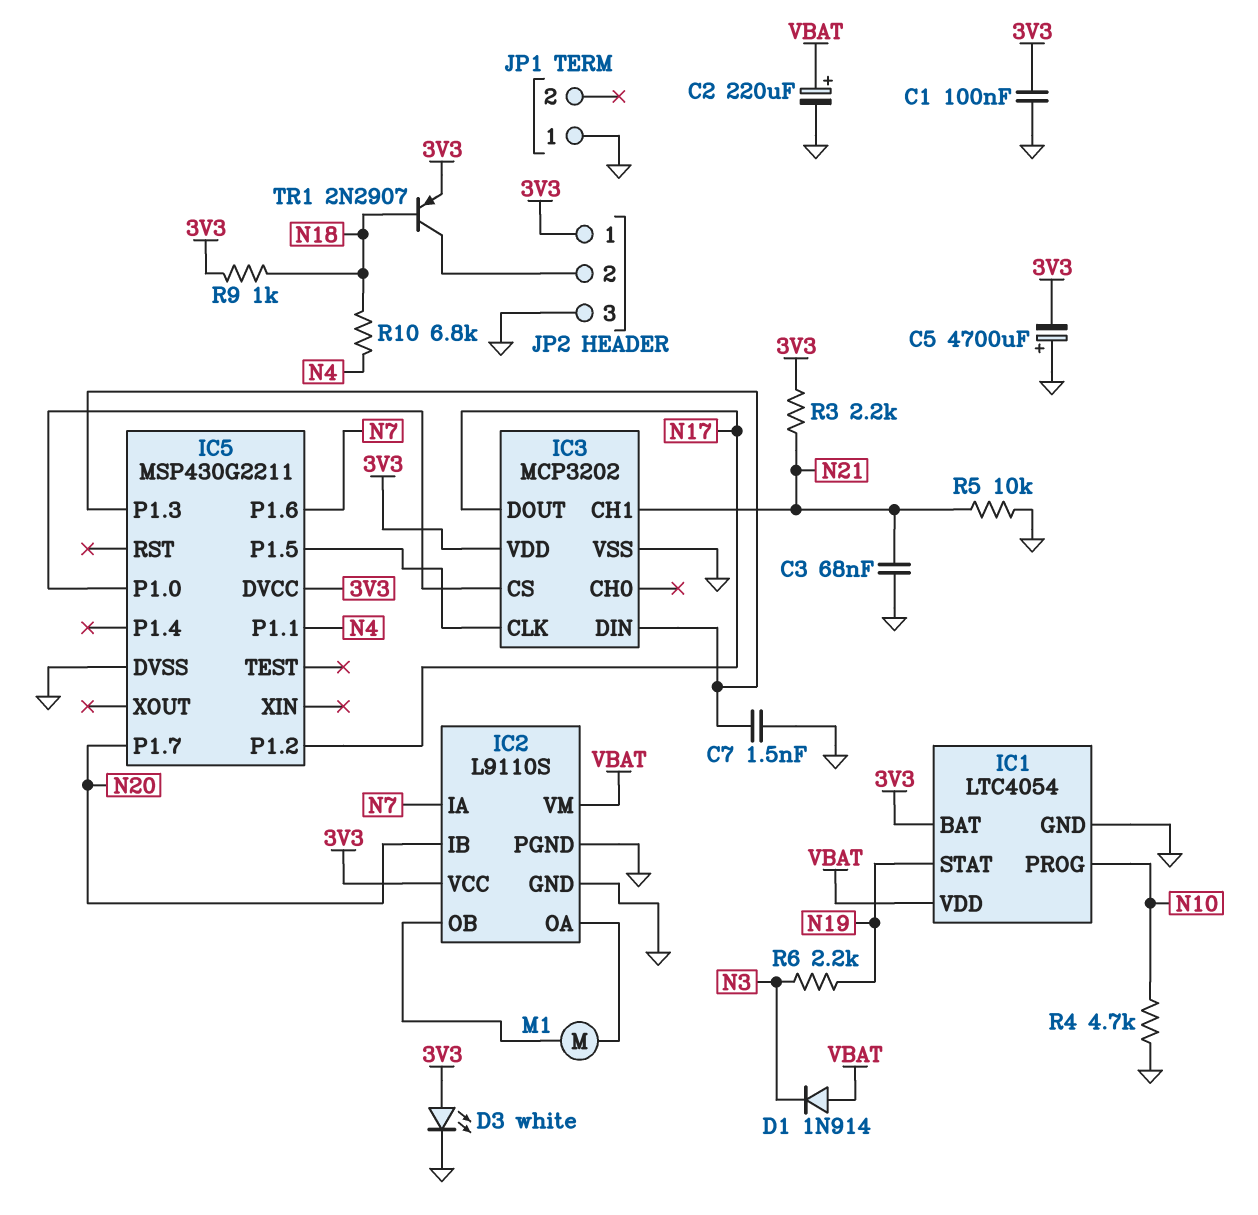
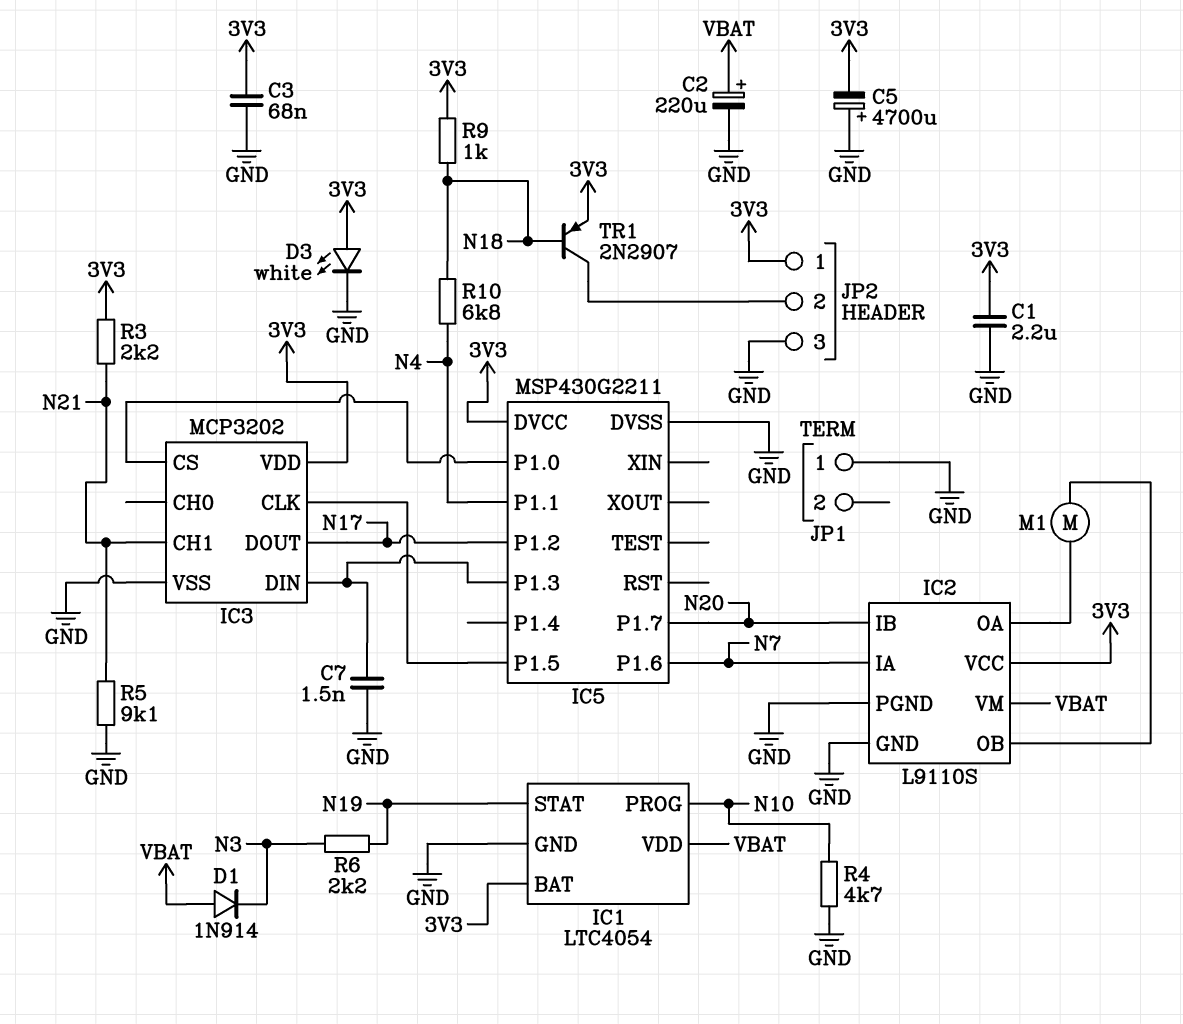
C1: 100nF (3V3, GND) -> 2.2uF (3V3, GND)
C3: 68nF (GND, N21) -> 68nF (3V3, GND)
R5: 10k (GND, N21) -> 9.1k (GND, N21)

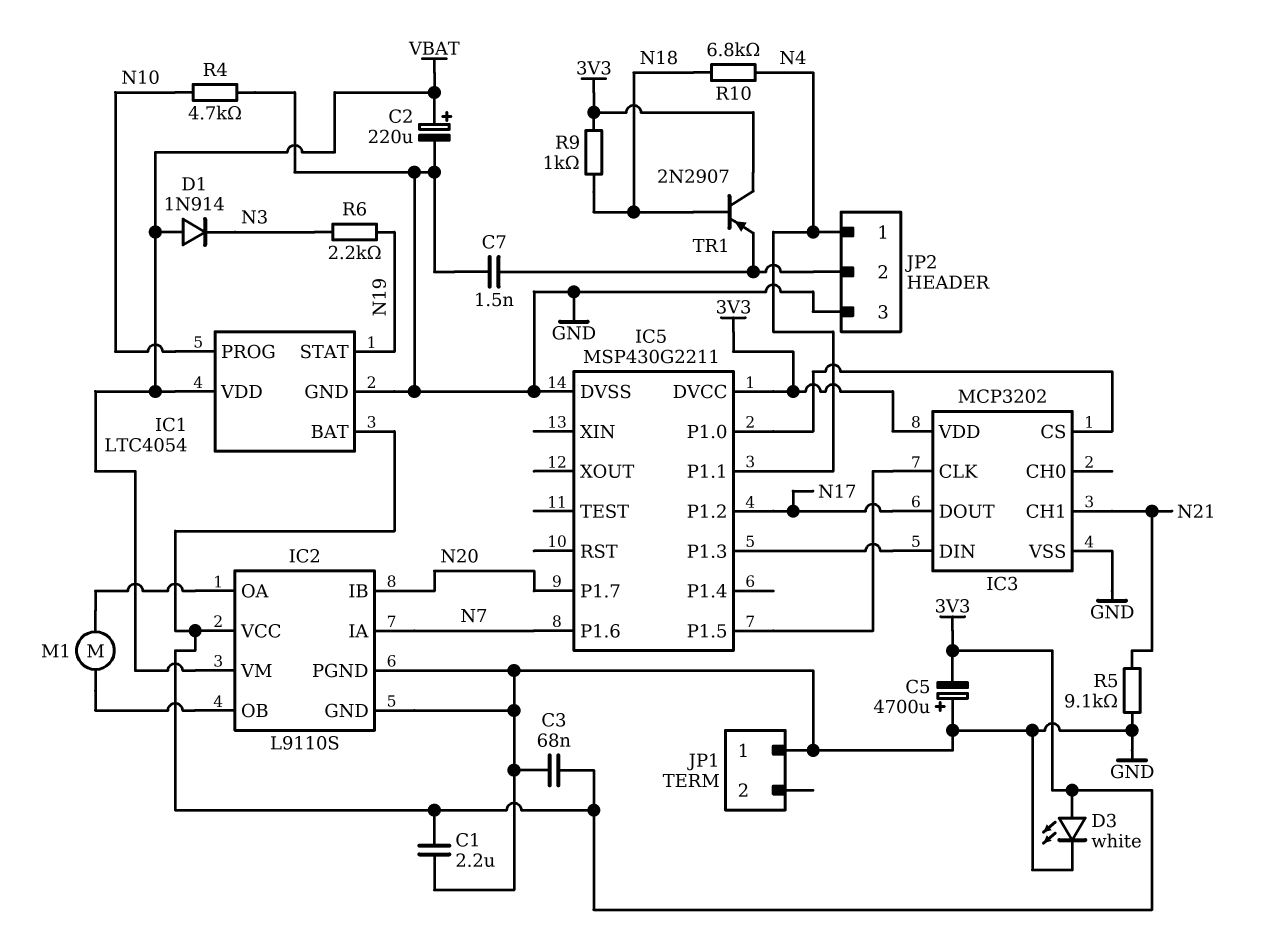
C7: 1.5nF (GND, IC3/DIN) -> 1.5nF (GND, JP2/2)
JP2 pin 1: 3V3 -> N4
R3: 2.2k (3V3, N21) -> none
TR1: PNP 2N2907 (B N18, C JP2/2, E 3V3) -> PNP 2N2907 (B N18, C 3V3, E JP2/2)

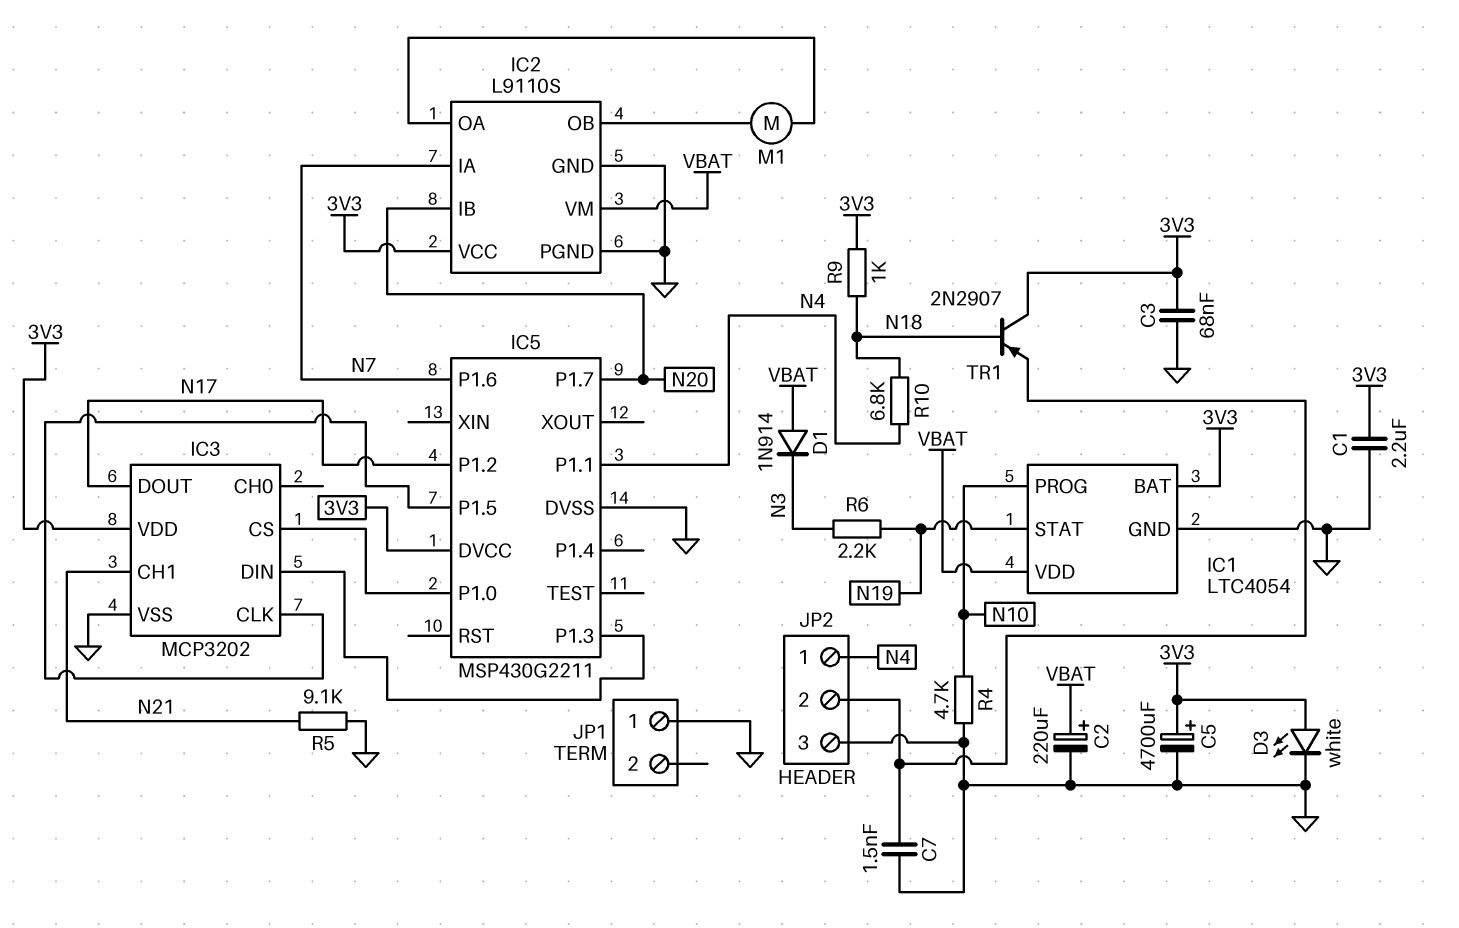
C5: 4700uF (plus GND, minus 3V3) -> 4700uF (plus 3V3, minus GND)

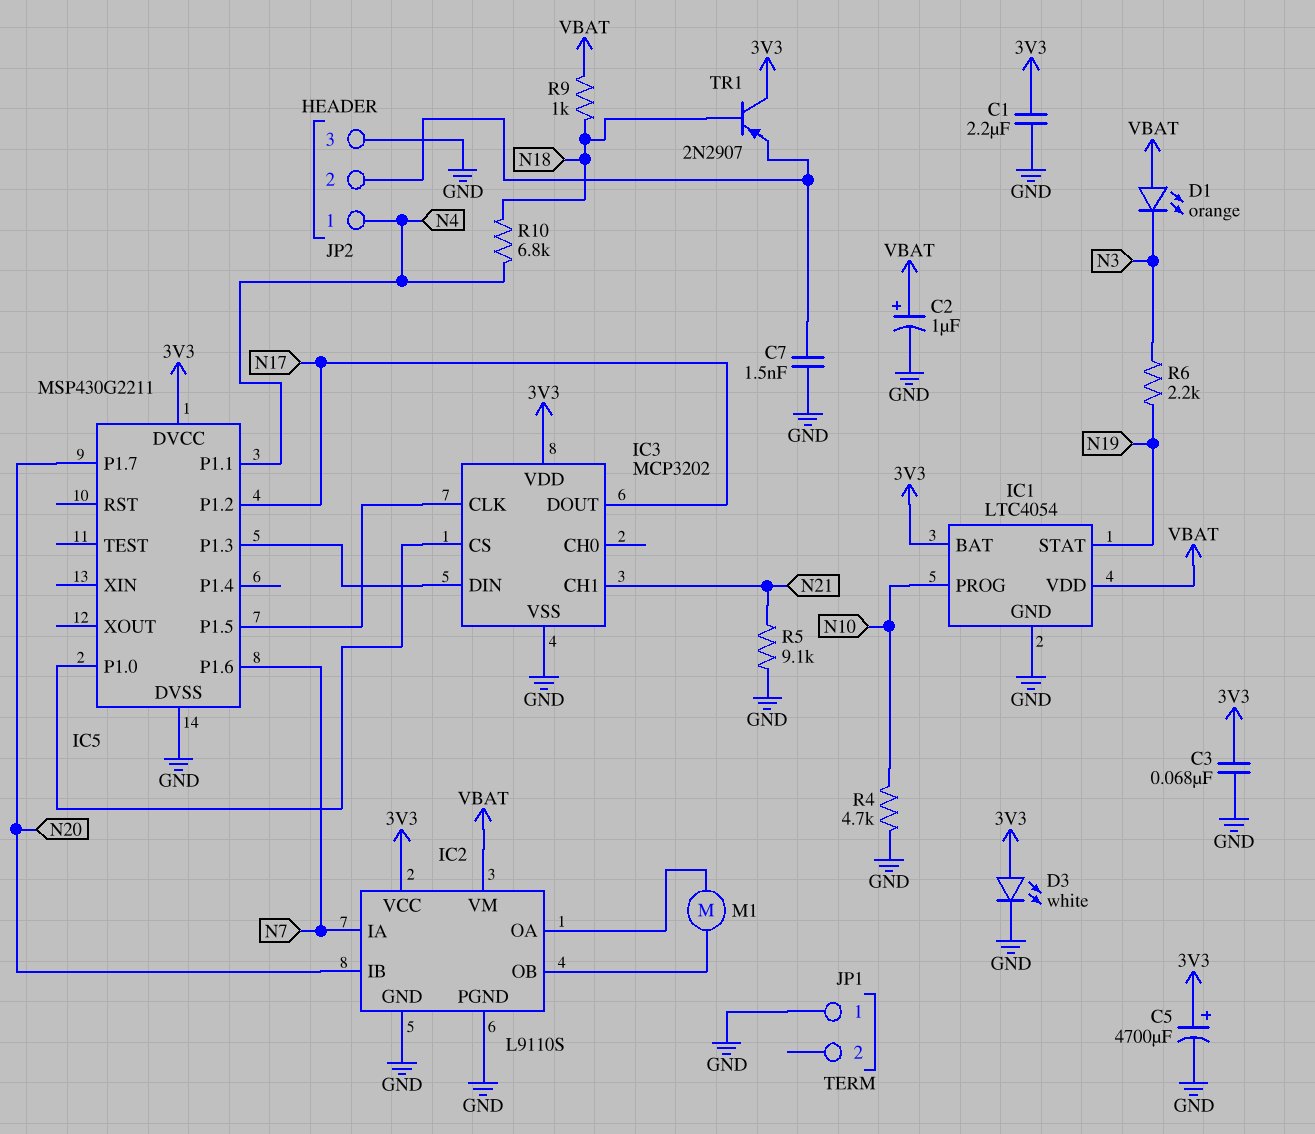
C2: 220uF (plus VBAT, minus GND) -> 1uF (plus VBAT, minus GND)
D1: diode 1N914 (A VBAT, K N3) -> LED orange (A VBAT, K N3)
R9: 1k (3V3, N18) -> 1k (N18, VBAT)

